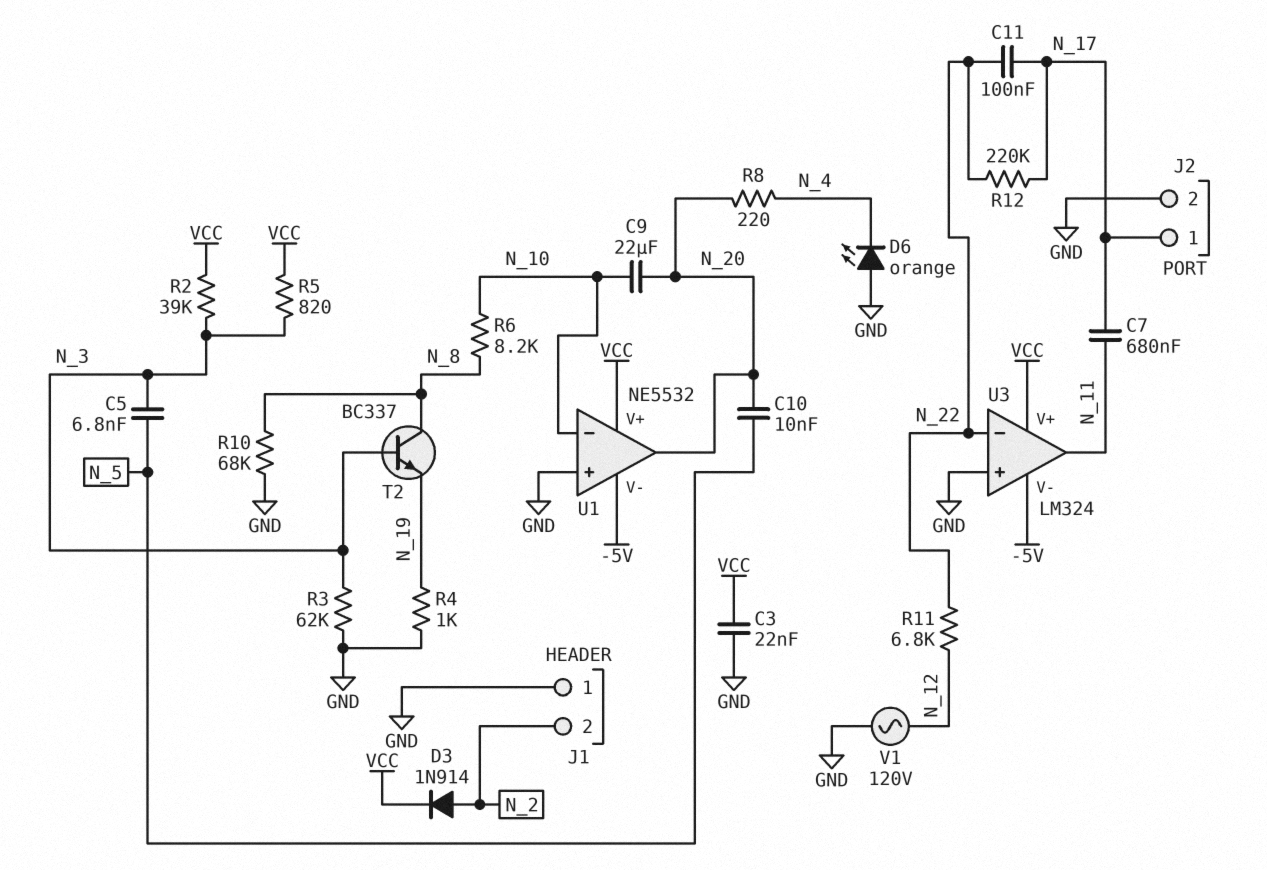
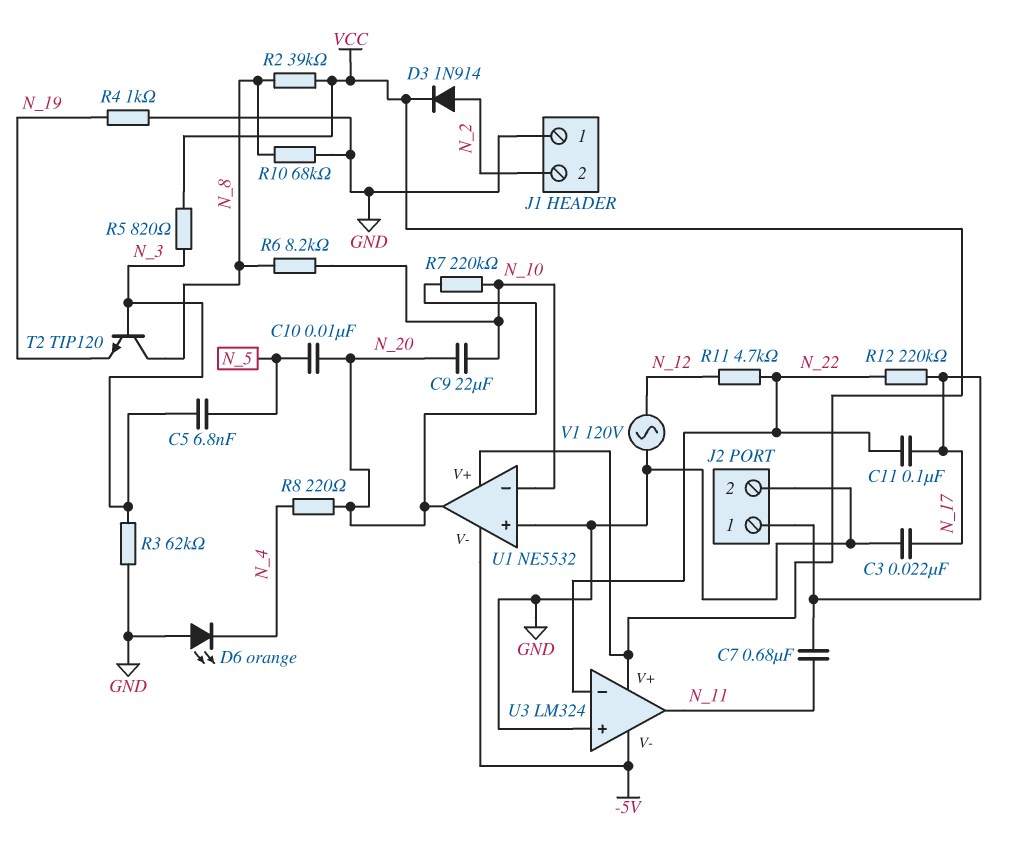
C3: 22nF (GND, VCC) -> 22nF (GND, N_17)
R2: 39k (N_3, VCC) -> 39k (N_8, VCC)
R7: none -> 220k (N_10, N_20)
R11: 6.8k (N_12, N_22) -> 4.7k (N_12, N_22)
T2: NPN BC337 (B N_3, C N_8, E N_19) -> NPN TIP120 (B N_3, C N_8, E N_19)

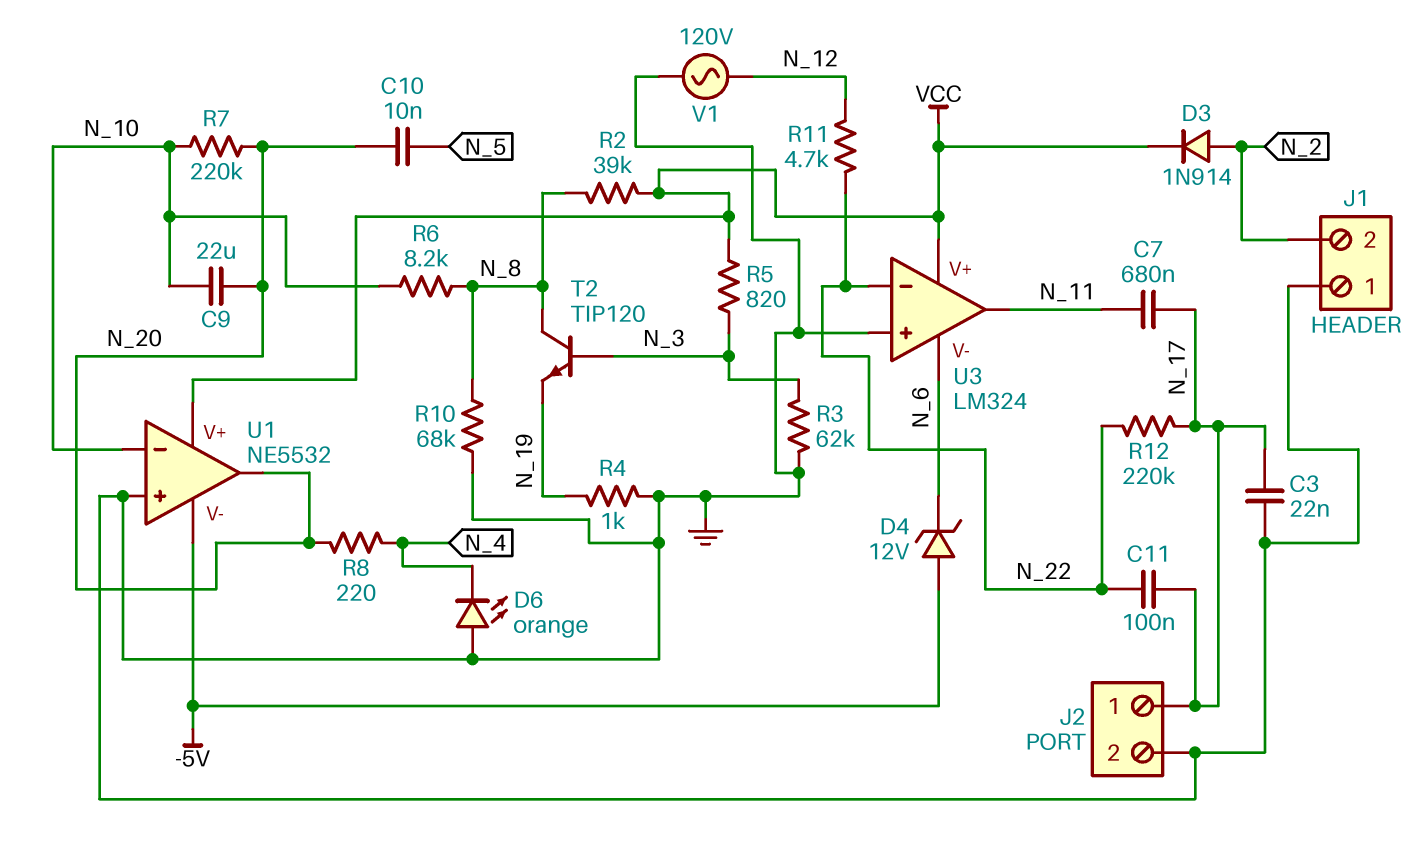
C5: 6.8nF (N_3, N_5) -> none
D4: none -> zener 12V (A -5V, K N_6)
U3 pin V-: -5V -> N_6

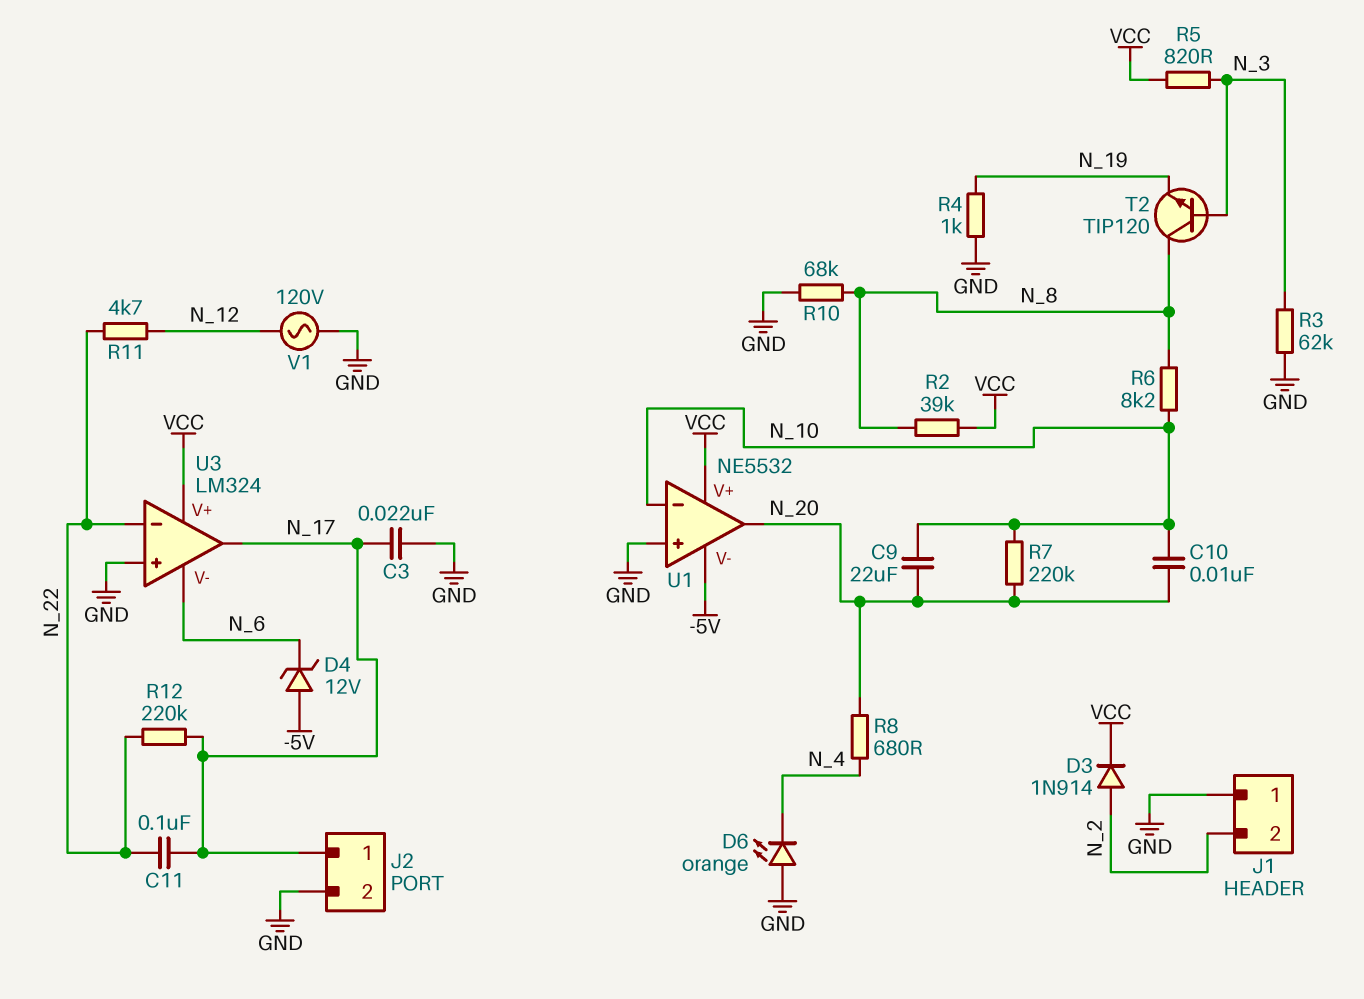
C7: 680nF (N_11, N_17) -> none
C10: 10nF (N_5, N_20) -> 10nF (N_10, N_20)
R8: 220 (N_4, N_20) -> 680 (N_4, N_20)
U3 pin out: N_11 -> N_17

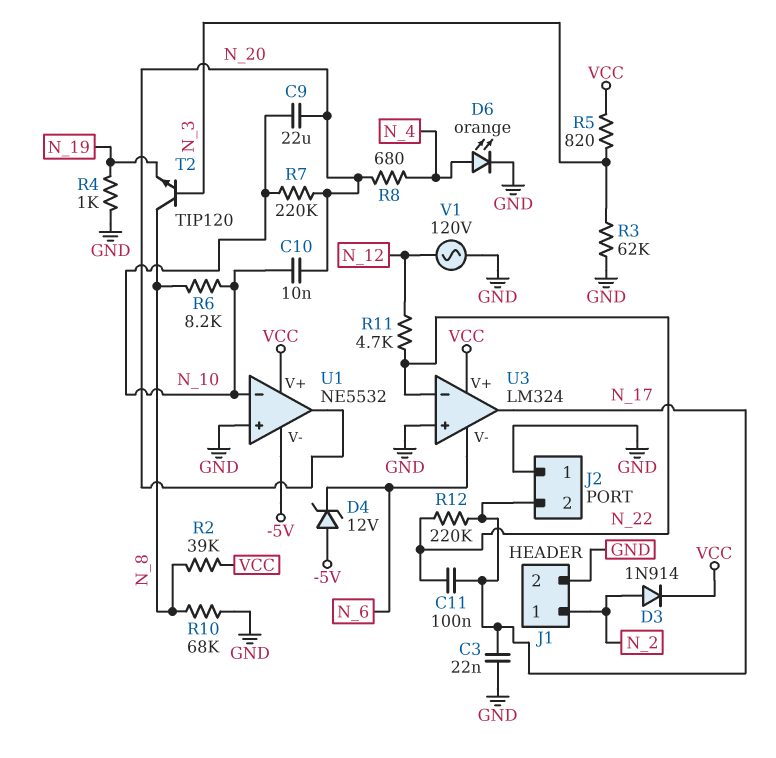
D6: LED orange (A GND, K N_4) -> LED orange (A N_4, K GND)
J1 pin 1: GND -> N_2
J1 pin 2: N_2 -> GND
J2 pin 1: N_17 -> GND
J2 pin 2: GND -> N_17

